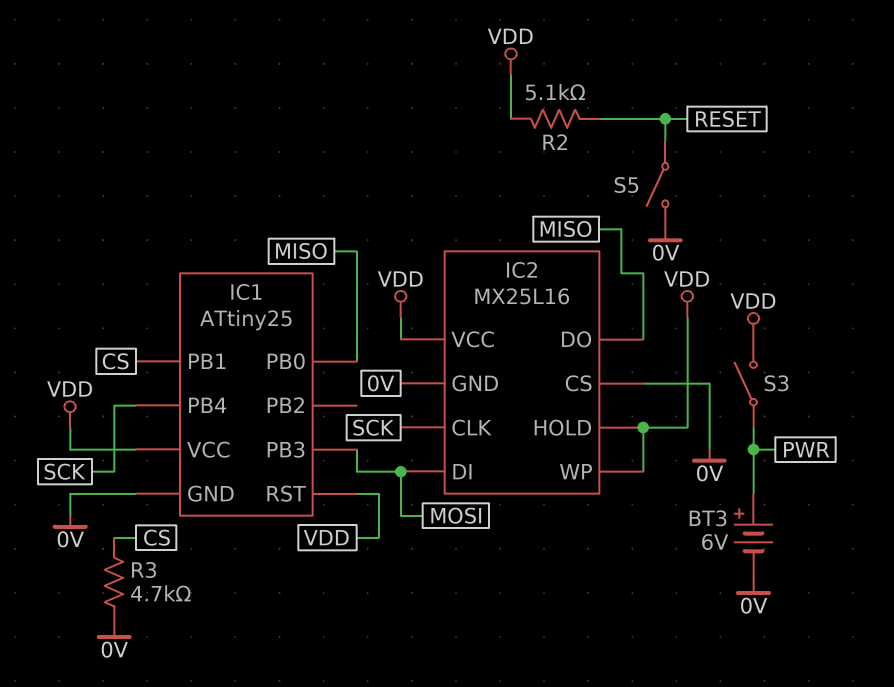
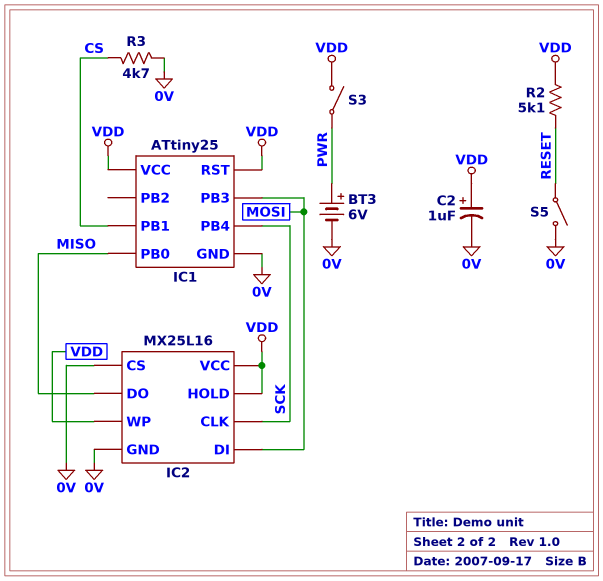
C2: none -> 1uF (plus VDD, minus 0V)

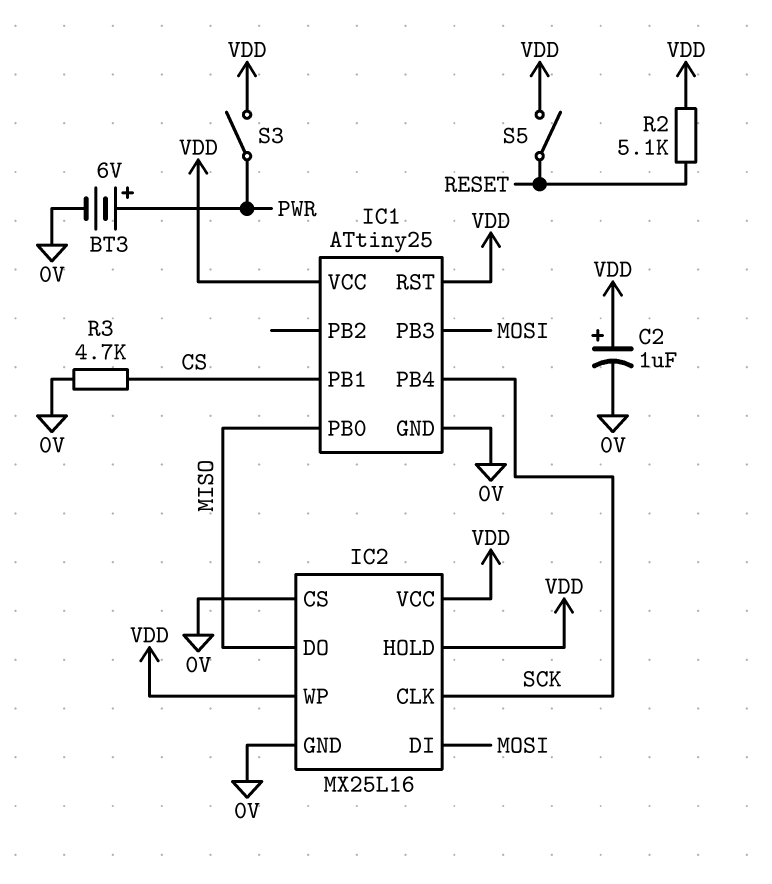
S5: switch (0V, RESET) -> switch (RESET, VDD)

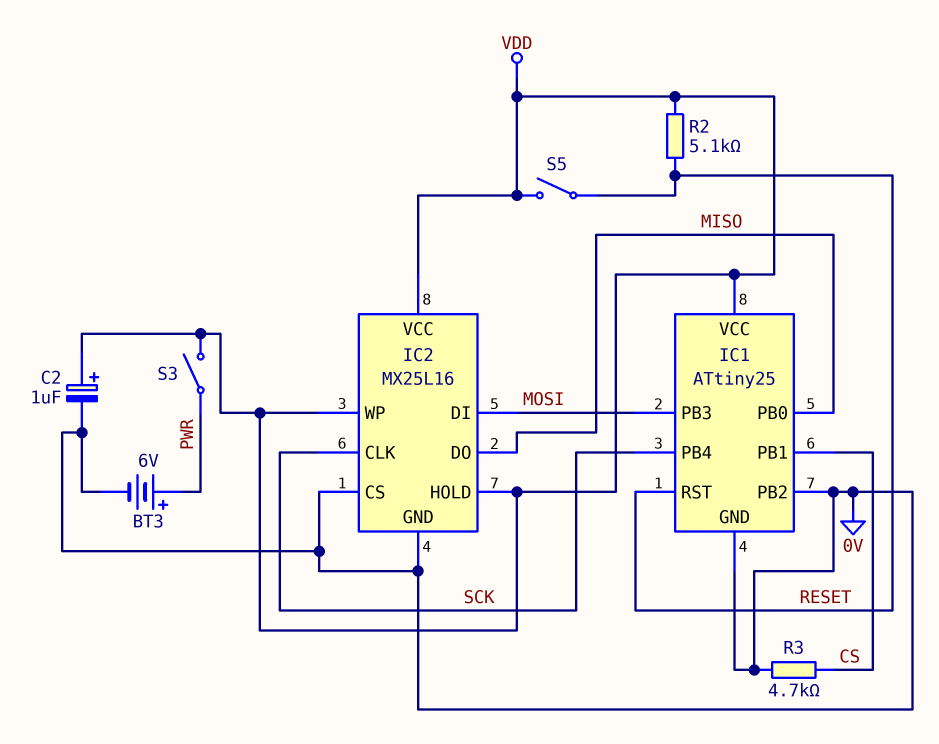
IC1 pin PB2: none -> 0V
IC1 pin RST: VDD -> RESET

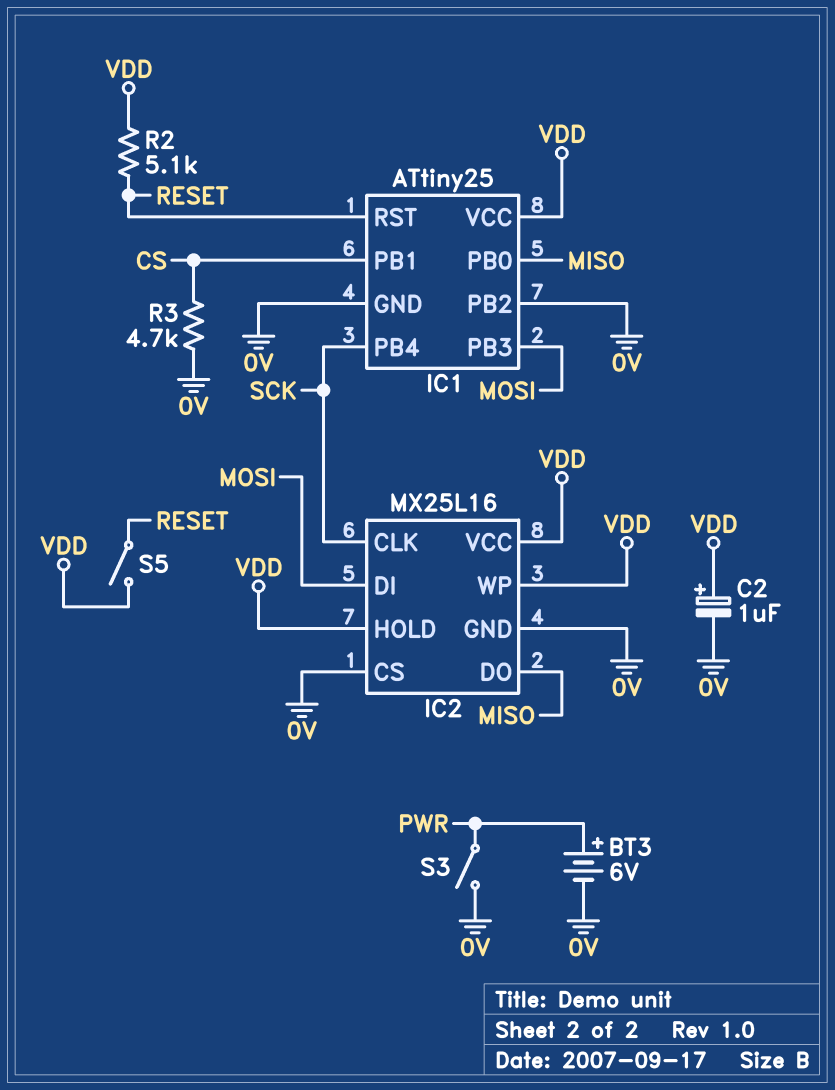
S3: switch (PWR, VDD) -> switch (0V, PWR)

